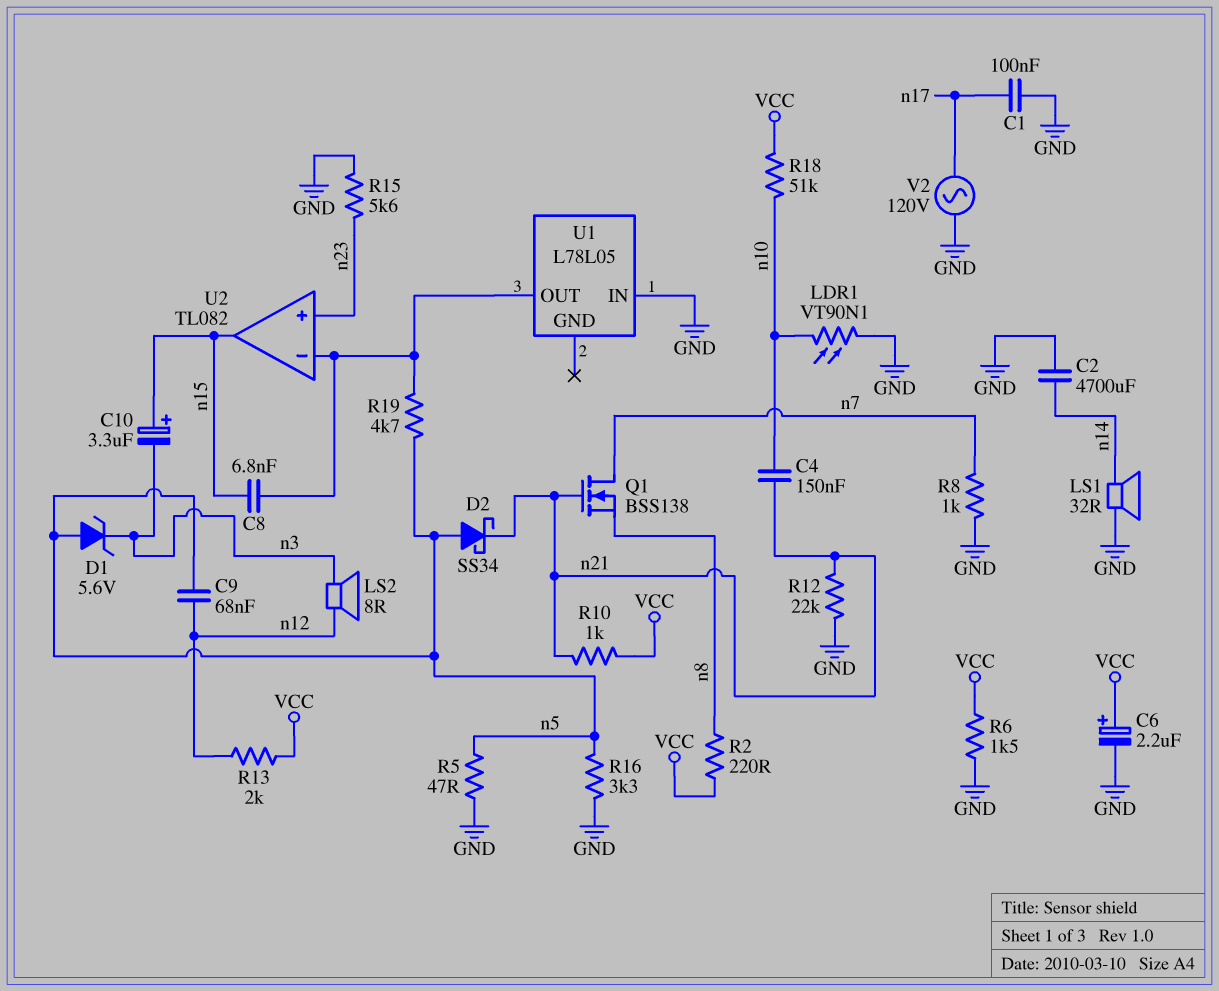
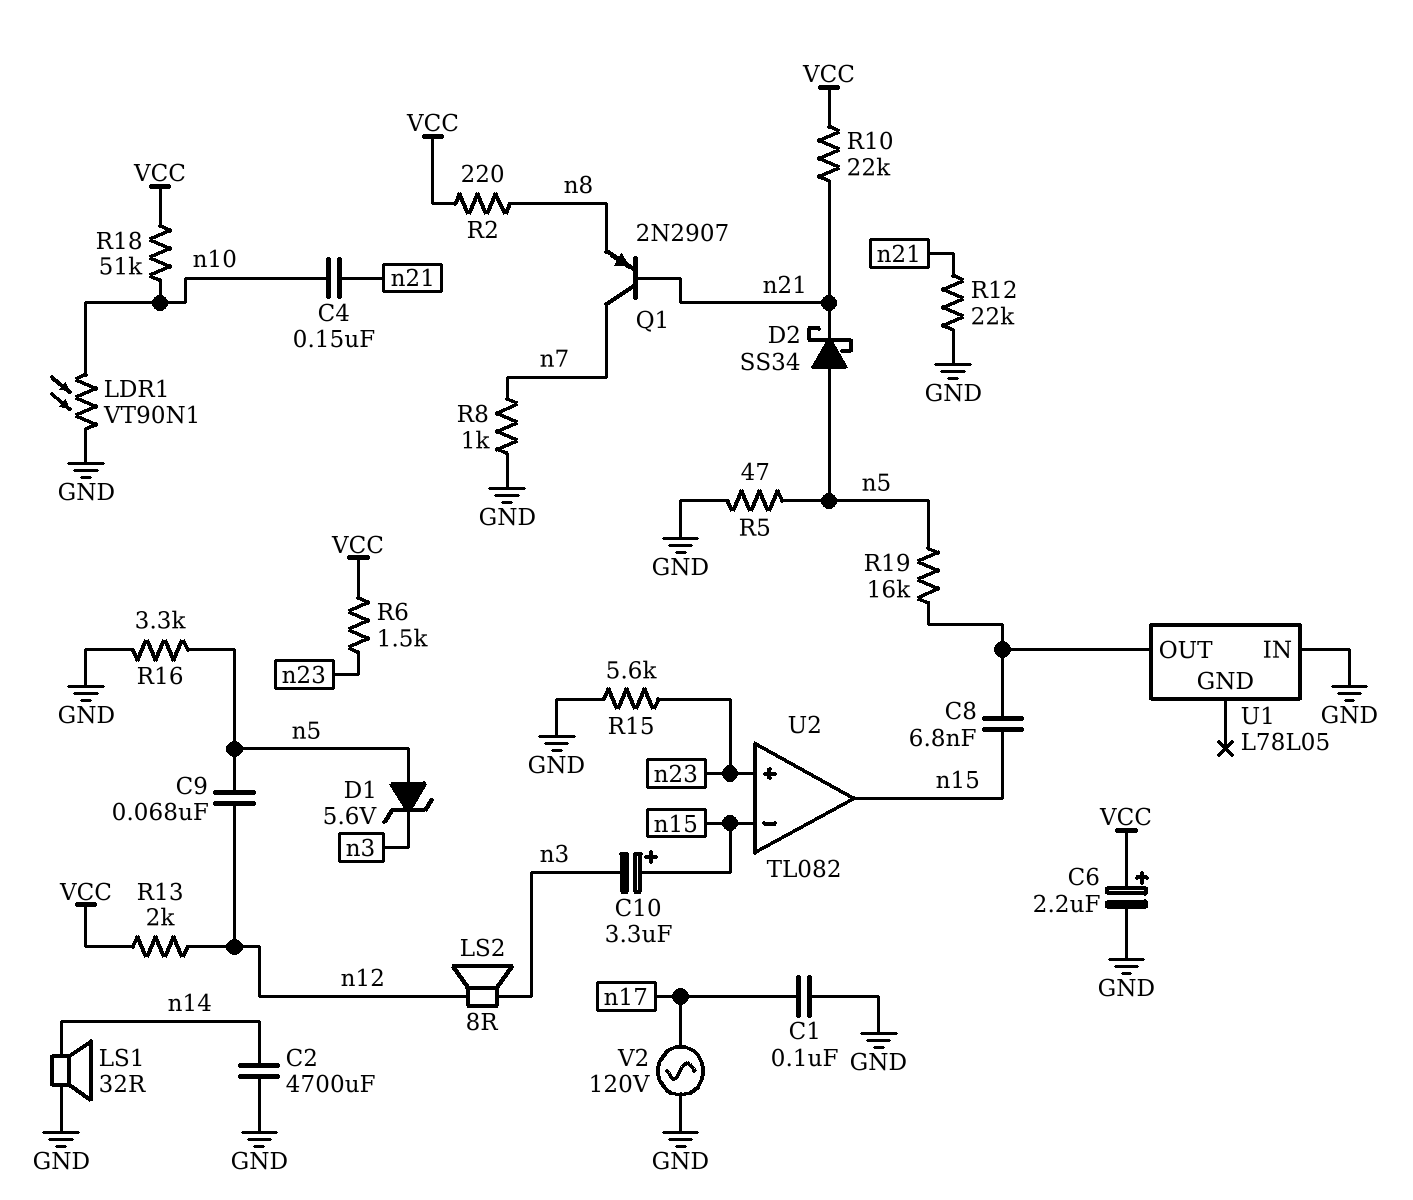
Q1: NMOS BSS138 (G n21, D n7, S n8) -> PNP 2N2907 (B n21, C n7, E n8)
R6: 1.5k (GND, VCC) -> 1.5k (VCC, n23)
R10: 1k (VCC, n21) -> 22k (VCC, n21)
R19: 4.7k (U1/OUT, n5) -> 16k (U1/OUT, n5)
U2 pin in-: U1/OUT -> n15

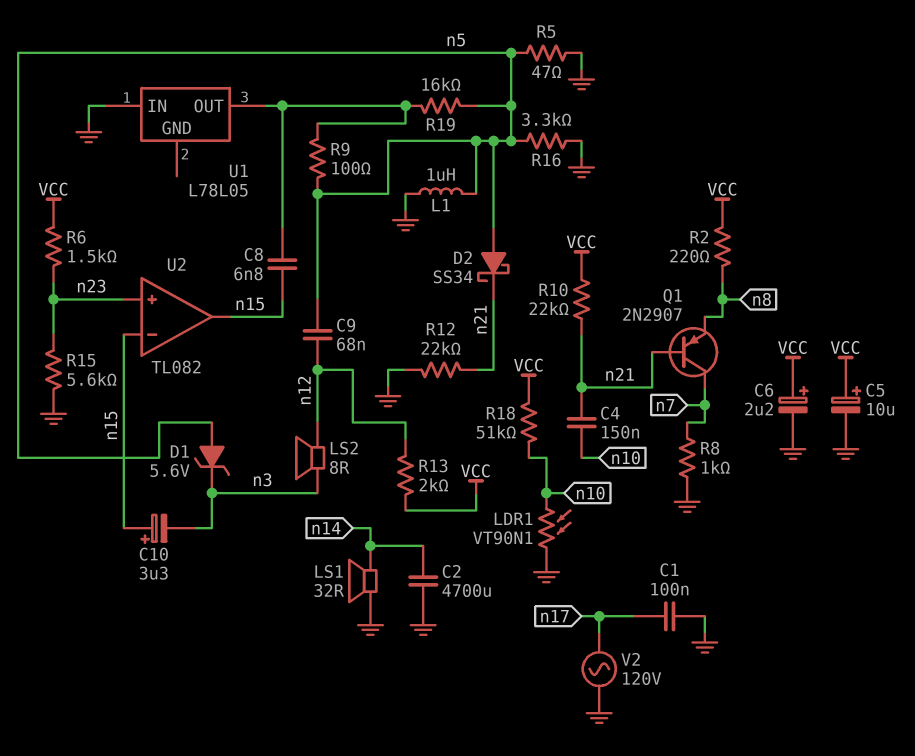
C5: none -> 10uF (plus VCC, minus GND)
L1: none -> 1uH (GND, n5)
R9: none -> 100 (U1/OUT, n5)

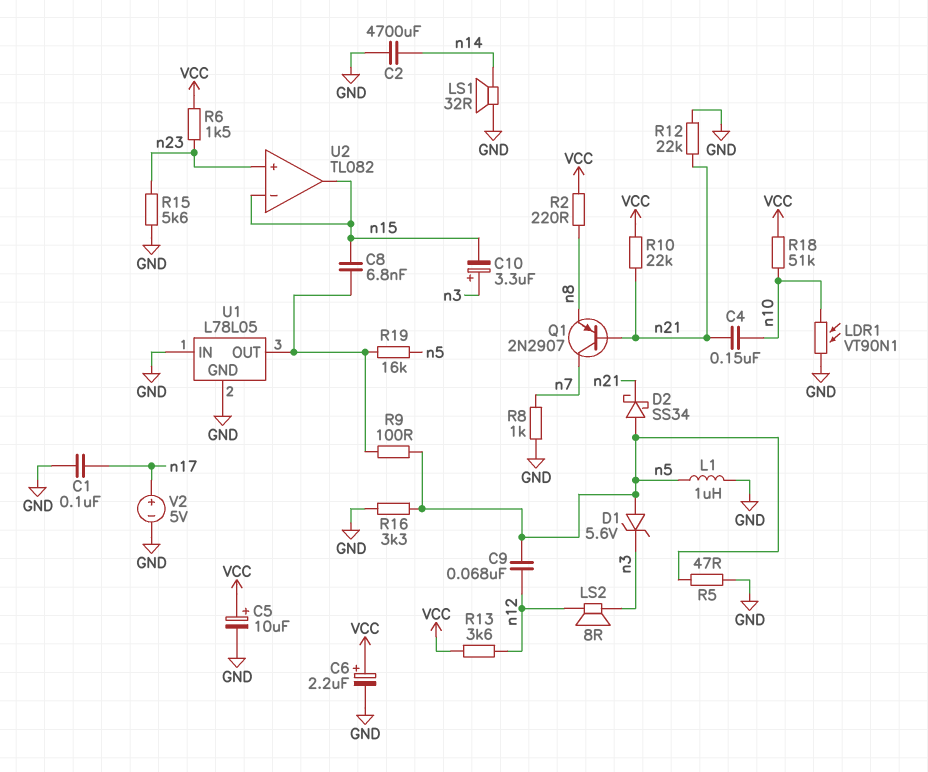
C10: 3.3uF (plus n15, minus n3) -> 3.3uF (plus n3, minus n15)
R13: 2k (VCC, n12) -> 3.6k (VCC, n12)
U1 pin GND: none -> GND
V2: AC 120V (GND, n17) -> 5V (plus n17, minus GND)

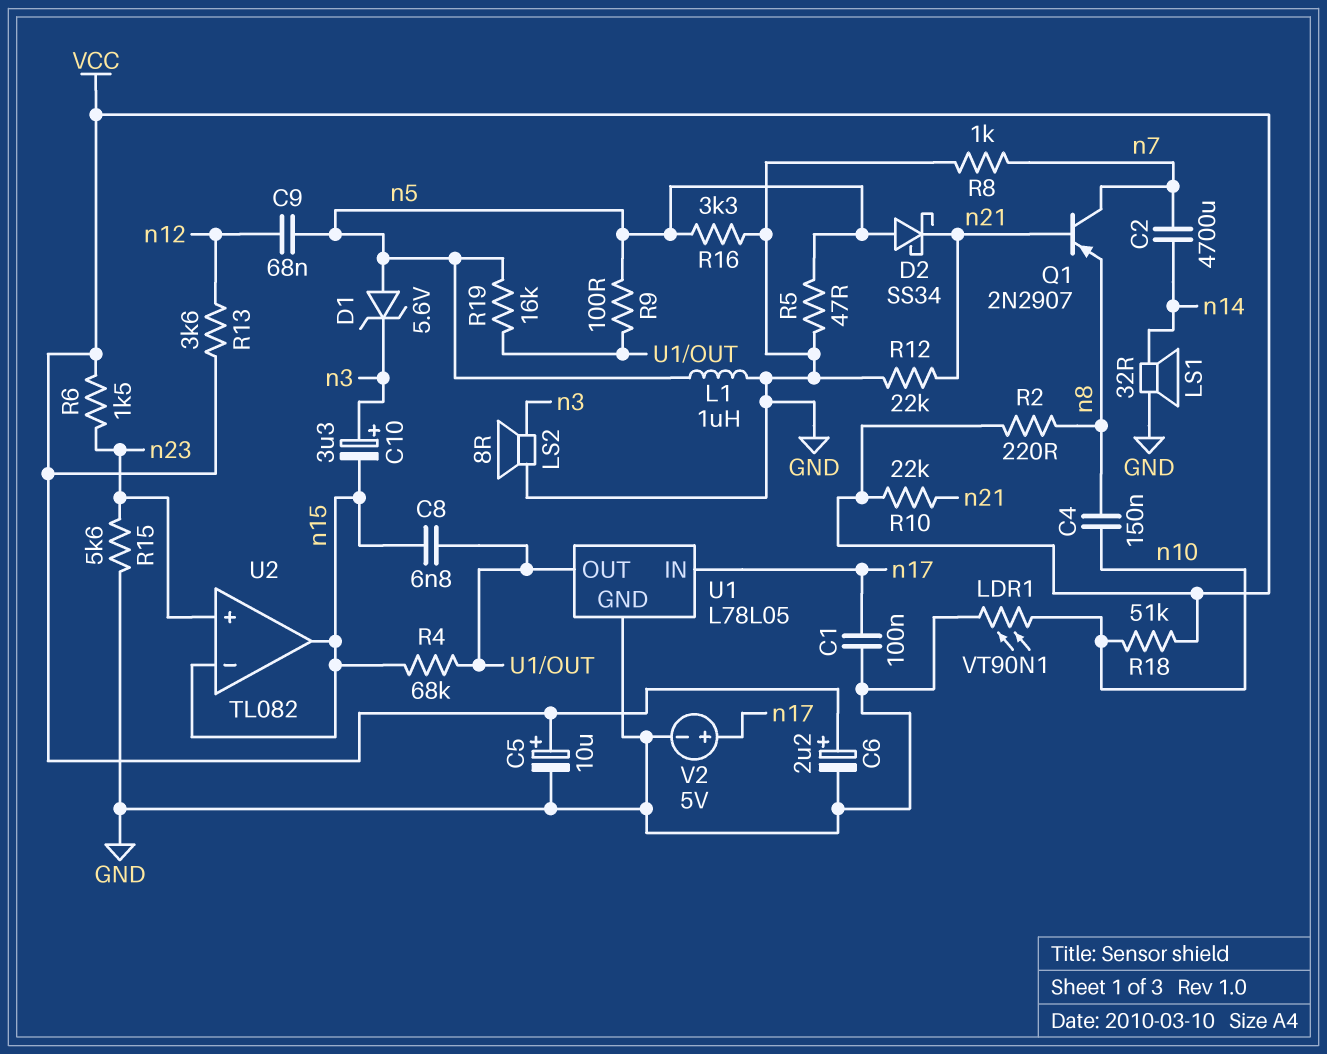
C2: 4700uF (GND, n14) -> 4700uF (n7, n14)
C4: 150nF (n10, n21) -> 150nF (n8, n10)
LS2: speaker 8R (n3, n12) -> speaker 8R (GND, n3)
R4: none -> 68k (U1/OUT, n15)
U1 pin IN: GND -> n17

